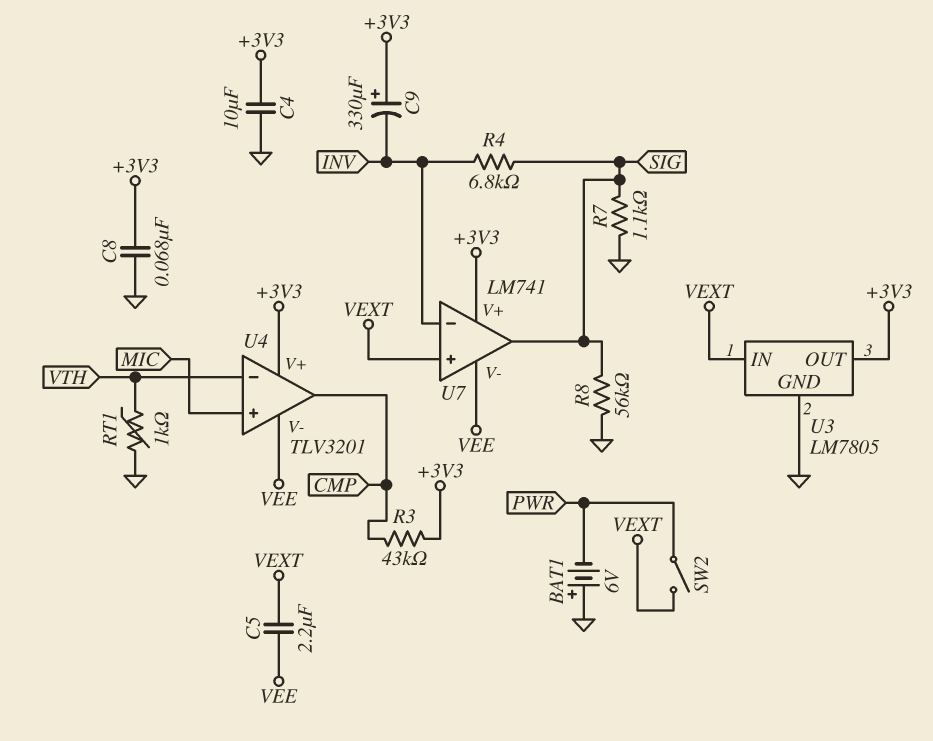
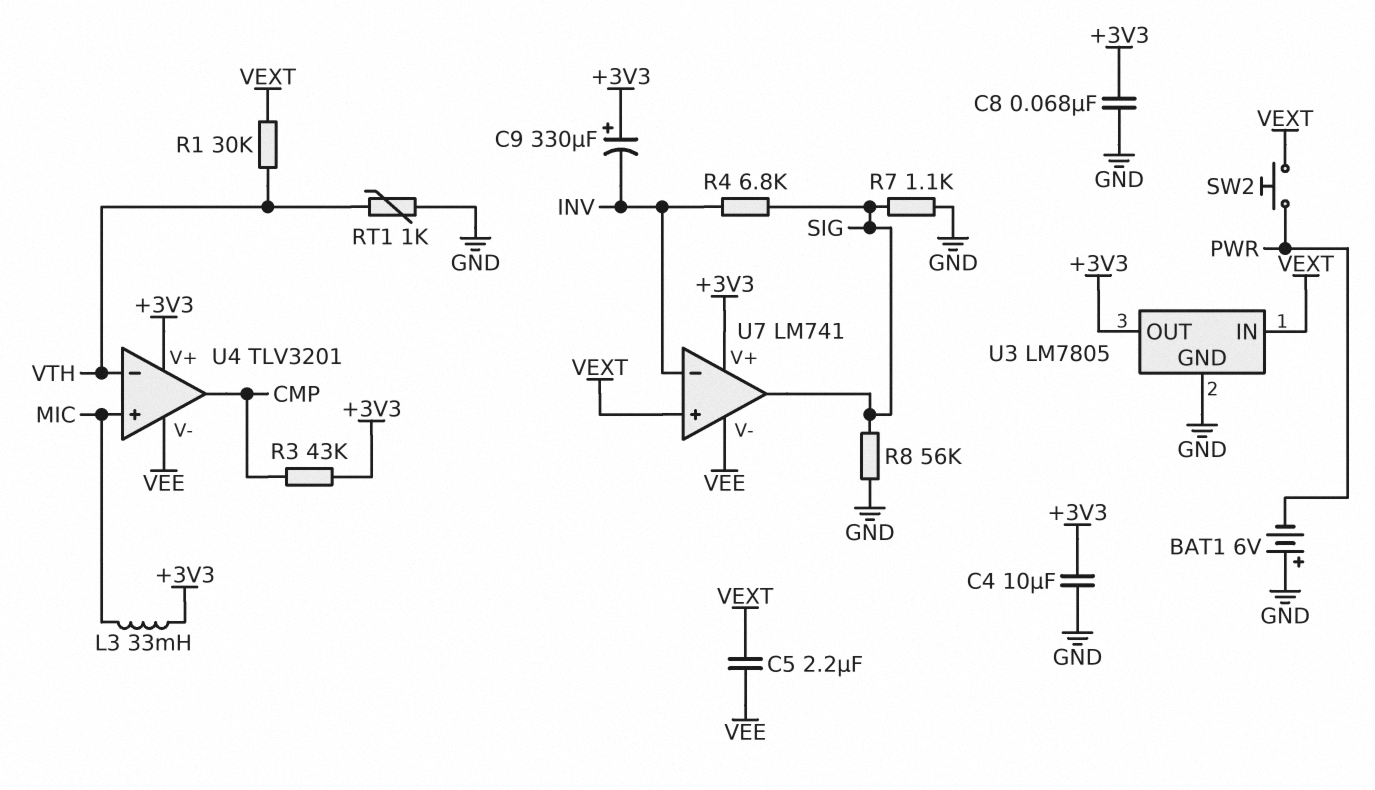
L3: none -> 33mH (+3V3, MIC)
R1: none -> 30k (VEXT, VTH)
SW2: switch (PWR, VEXT) -> button (PWR, VEXT)

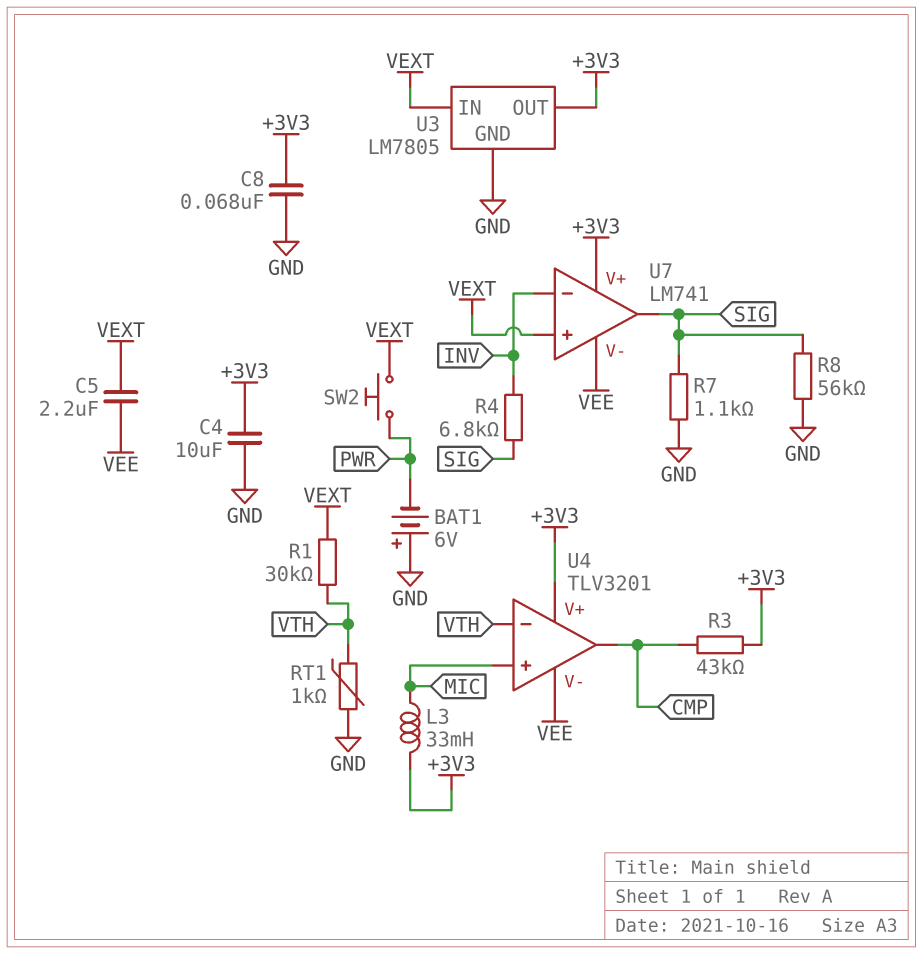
C9: 330uF (plus +3V3, minus INV) -> none

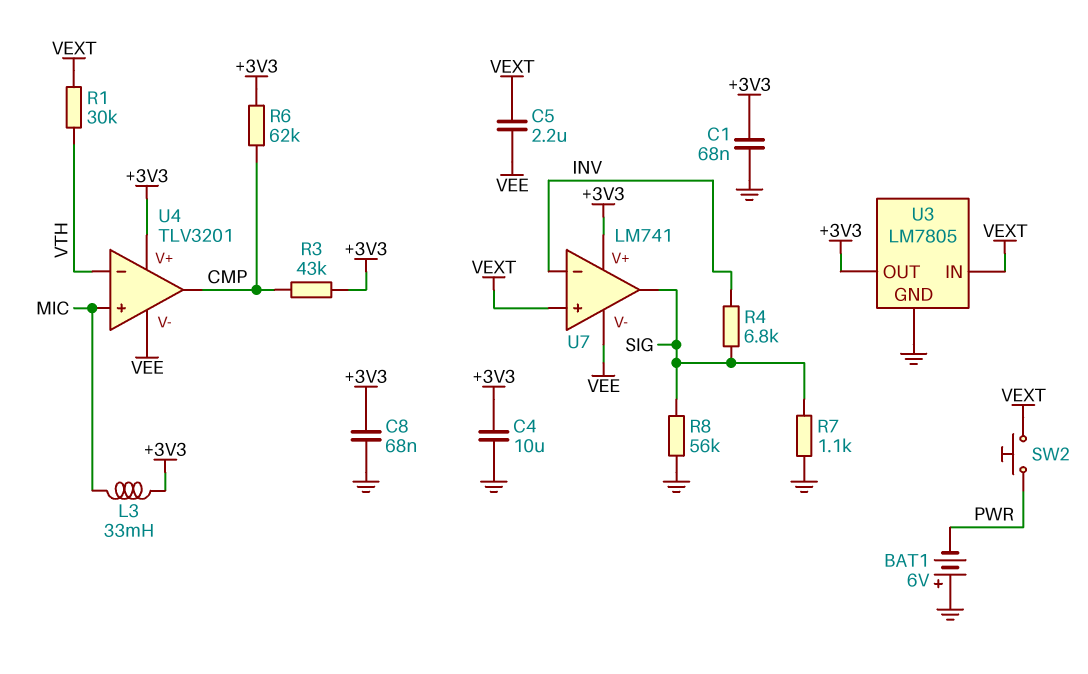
C1: none -> 68nF (+3V3, GND)
R6: none -> 62k (+3V3, CMP)
RT1: 1k (GND, VTH) -> none

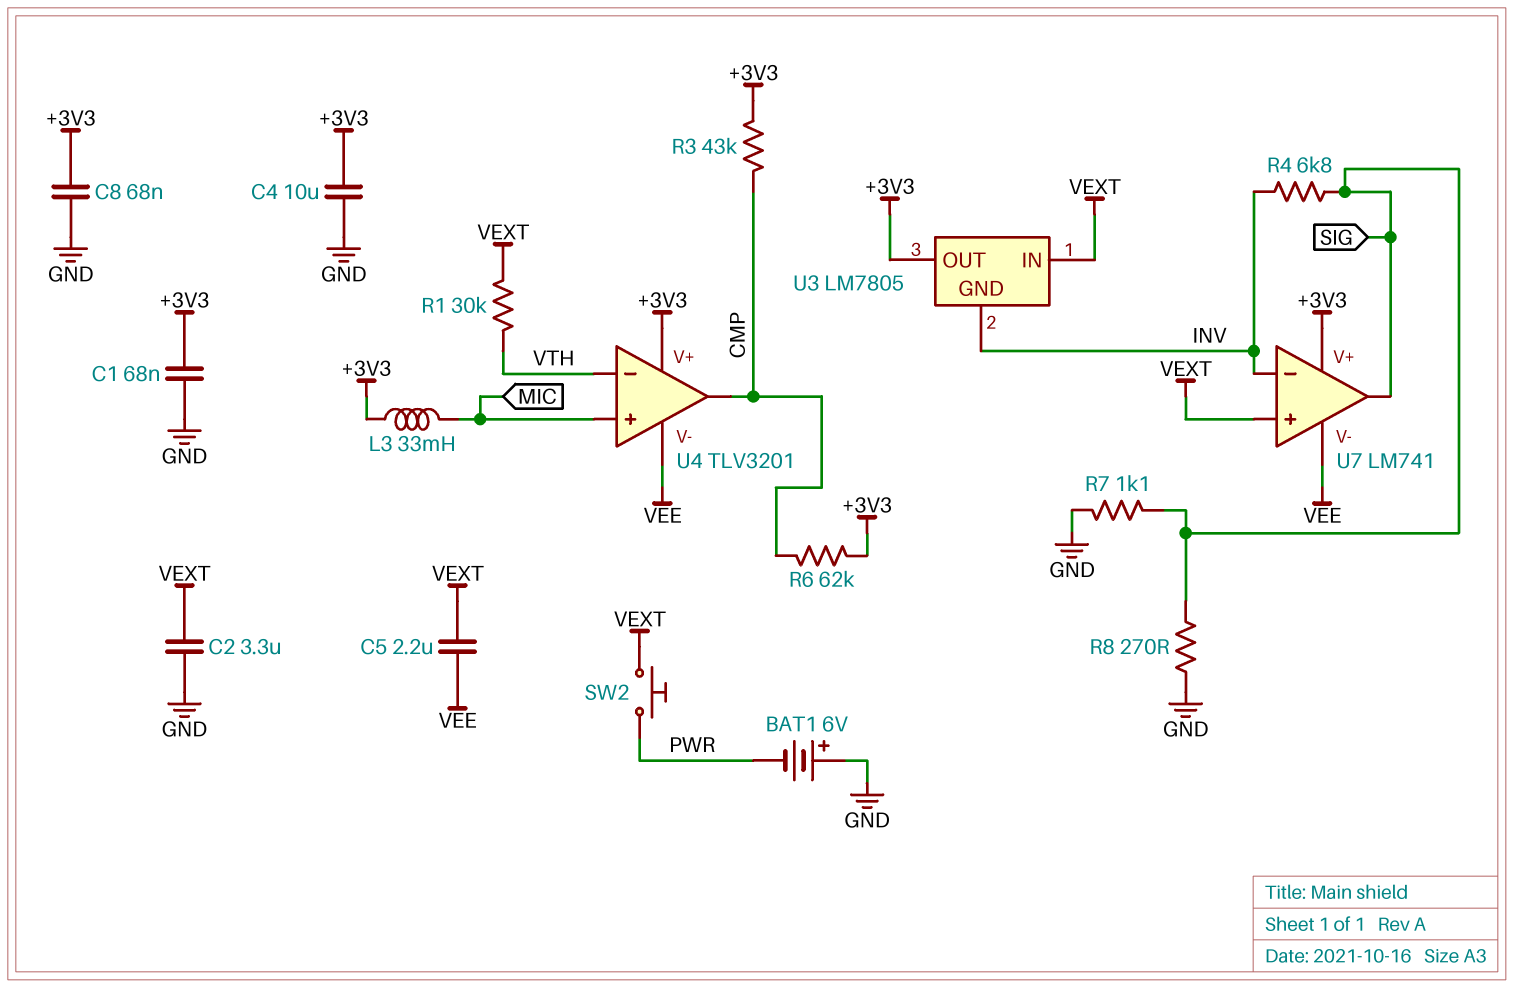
C2: none -> 3.3uF (GND, VEXT)
R8: 56k (GND, SIG) -> 270 (GND, SIG)
U3 pin GND: GND -> INV

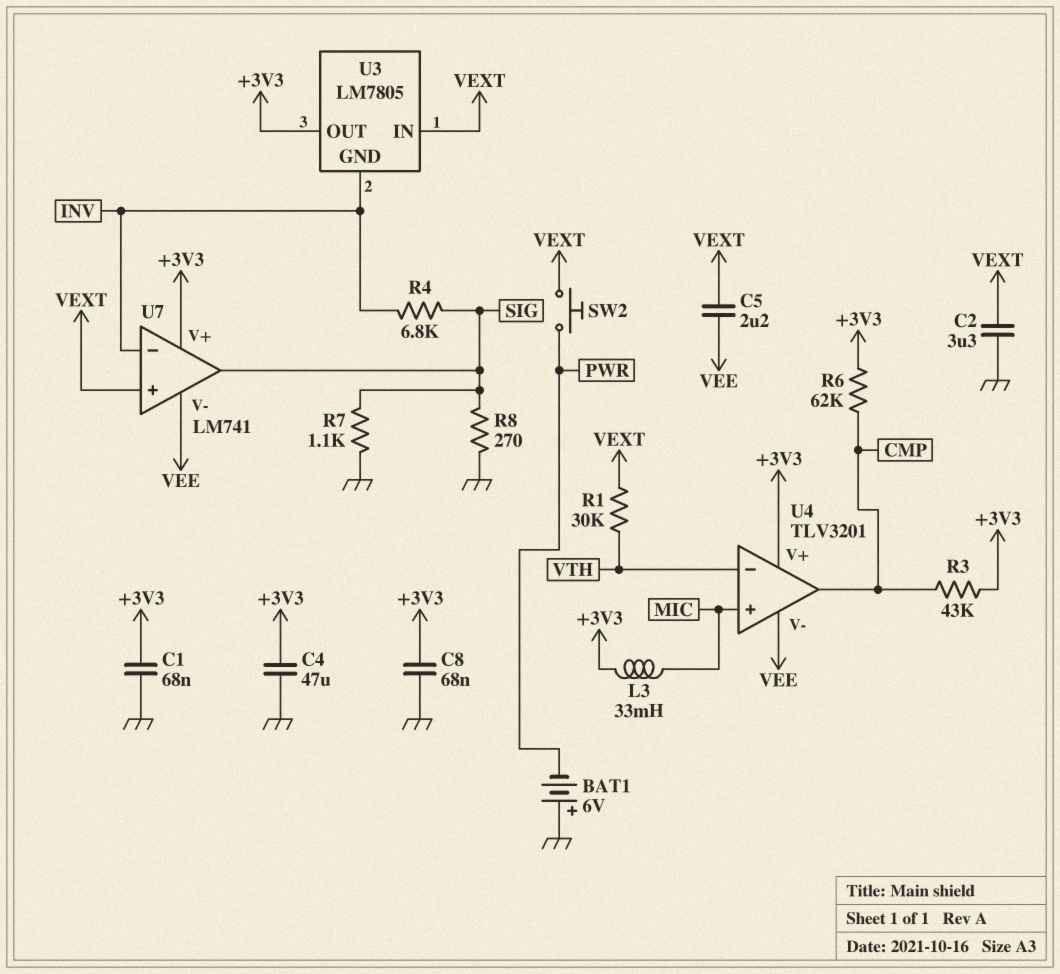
C4: 10uF (+3V3, GND) -> 47uF (+3V3, GND)

